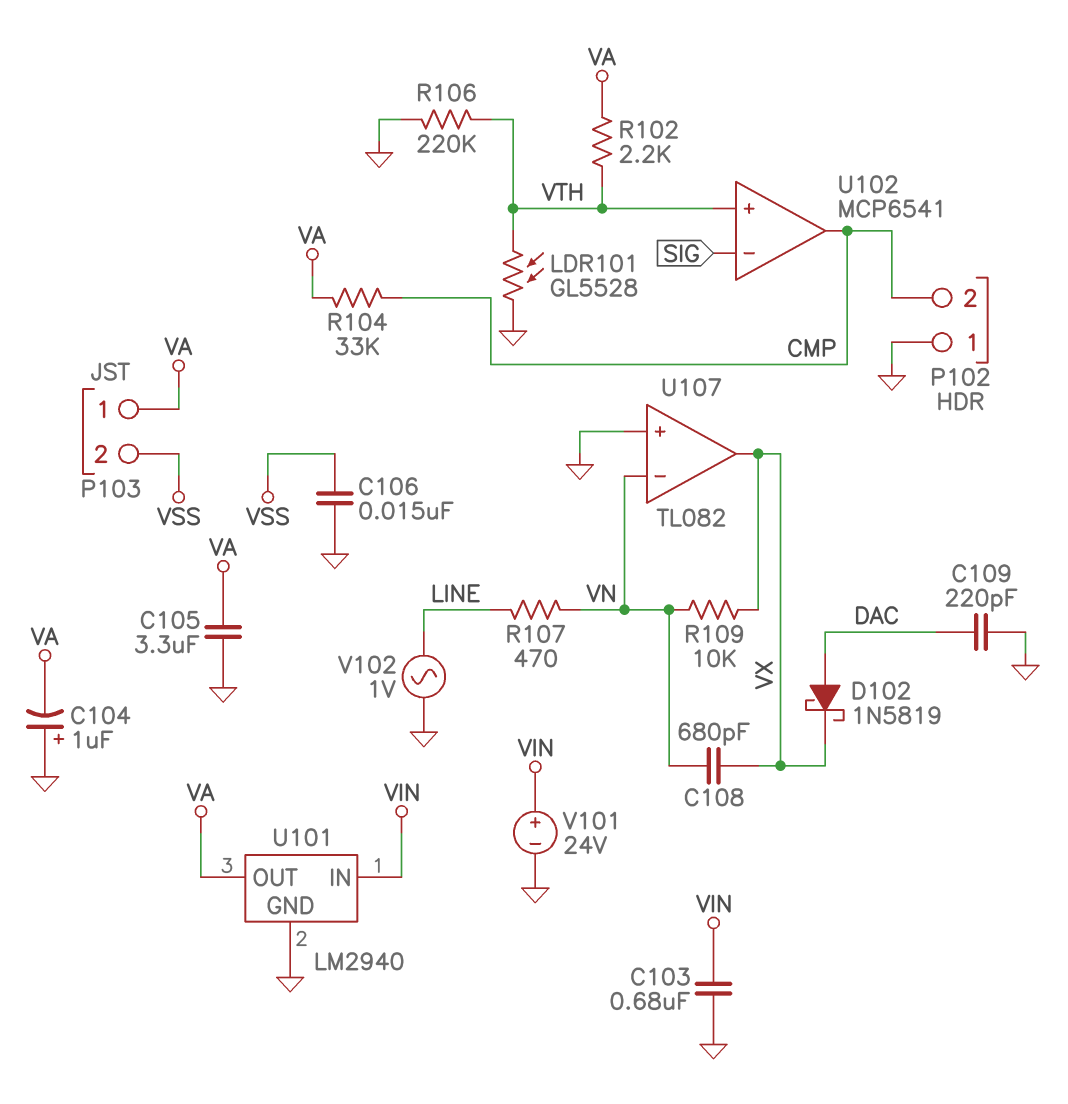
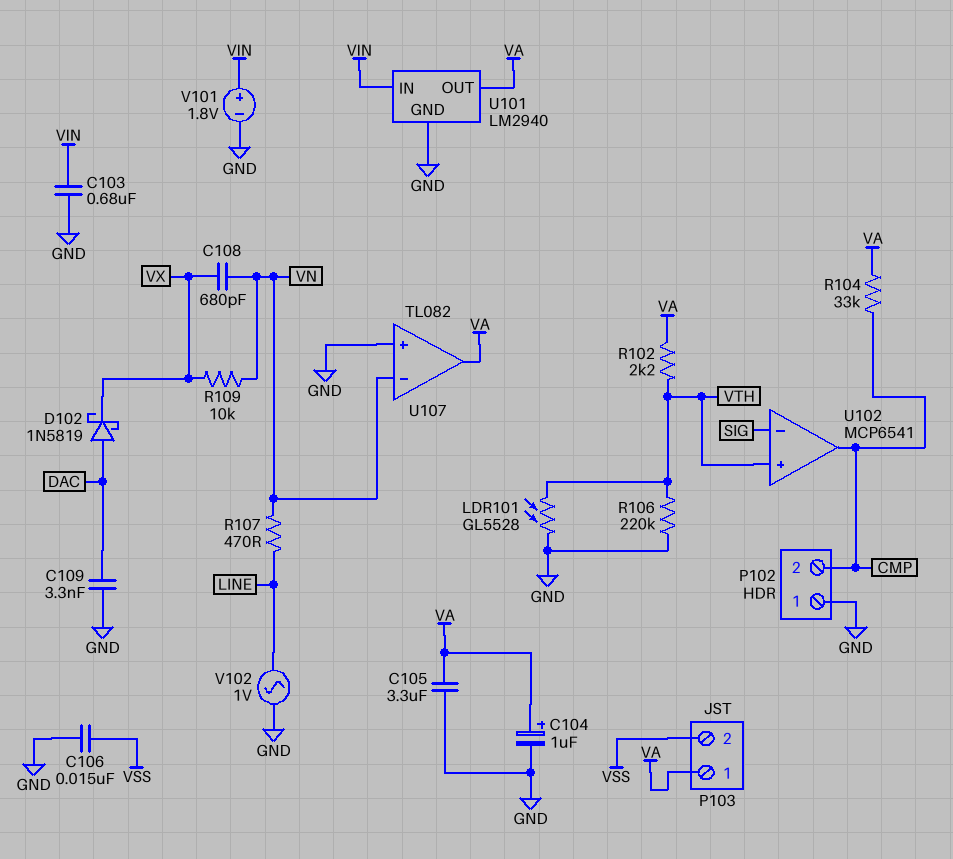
C104: 1uF (plus GND, minus VA) -> 1uF (plus VA, minus GND)
C109: 220pF (DAC, GND) -> 3.3nF (DAC, GND)
U107 pin out: VX -> VA
V101: 24V (plus VIN, minus GND) -> 1.8V (plus VIN, minus GND)

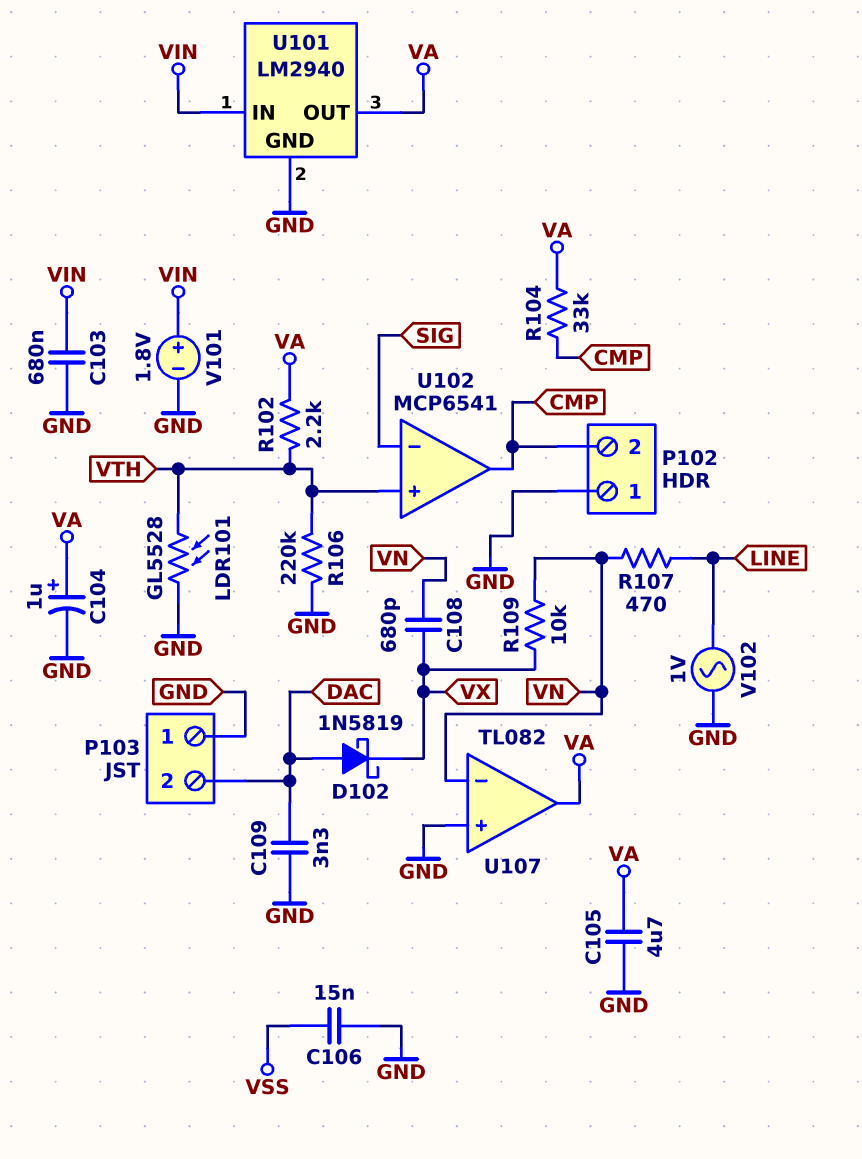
C105: 3.3uF (GND, VA) -> 4.7uF (GND, VA)
P103 pin 1: VA -> GND
P103 pin 2: VSS -> DAC

